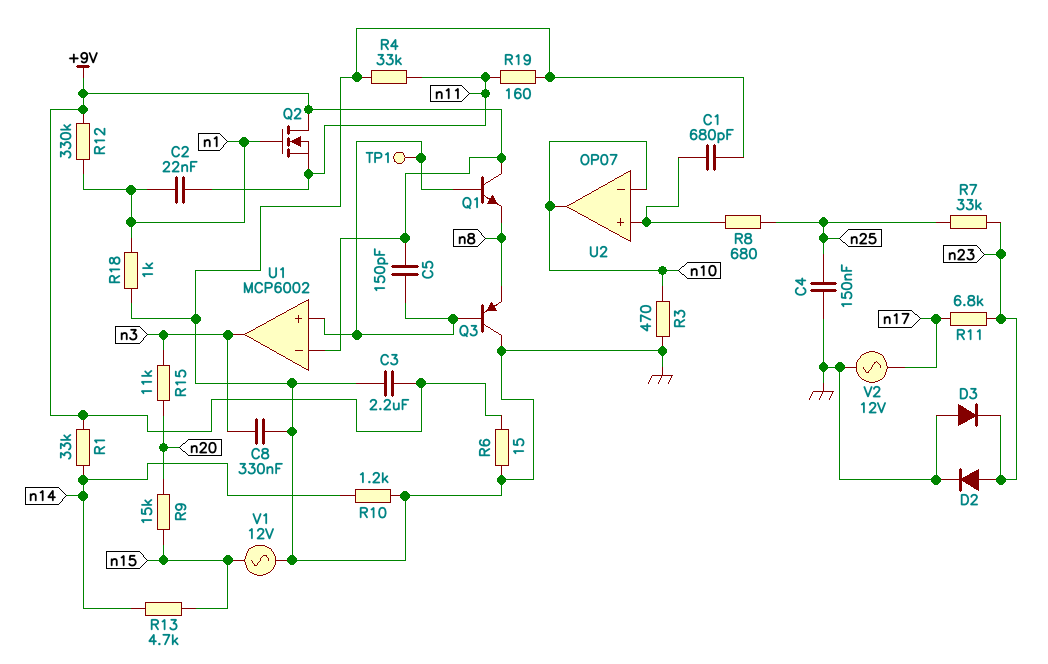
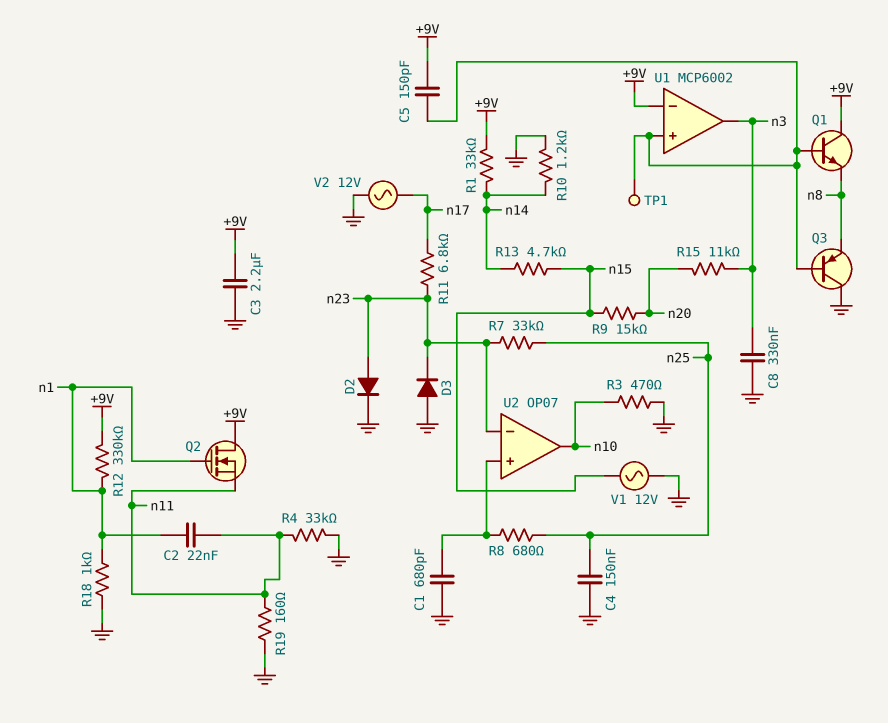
R6: 15 (+9V, GND) -> none
U2 pin in-: n10 -> n23

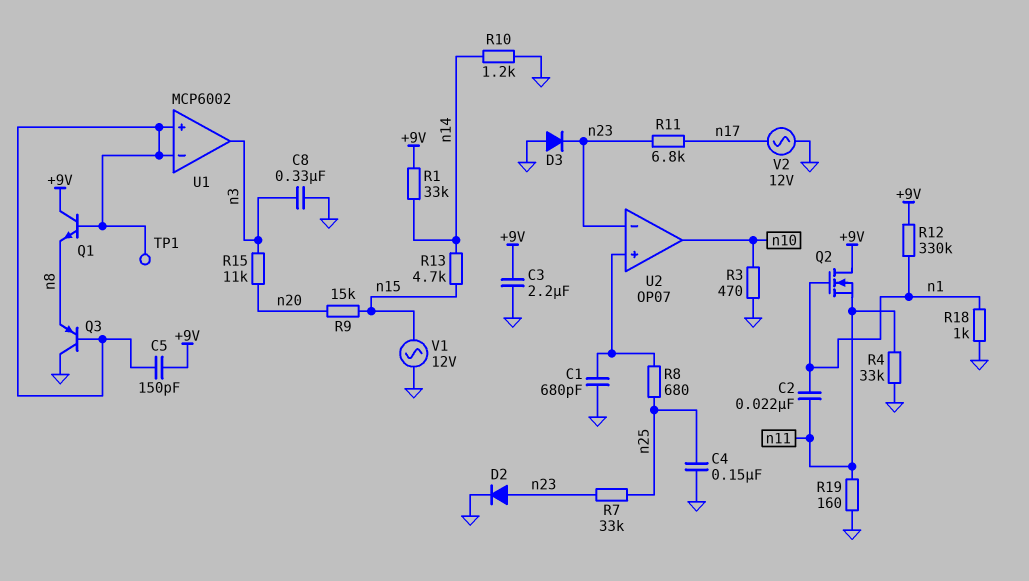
U1 pin in-: +9V -> U1/in+

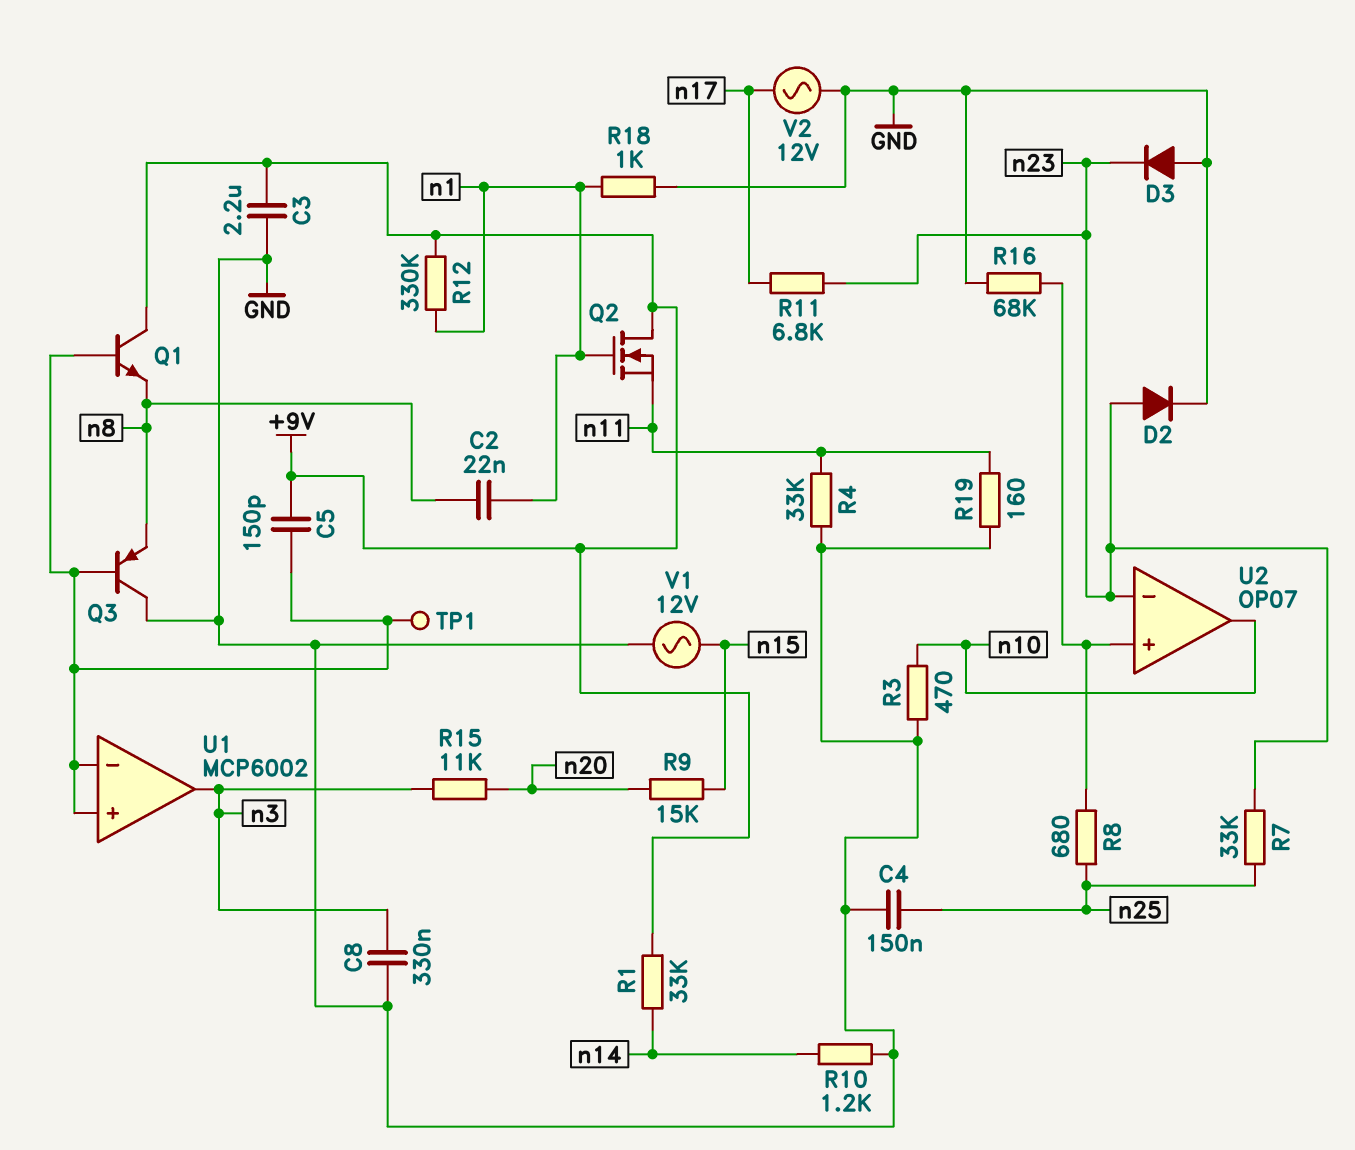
C1: 680pF (GND, U2/in+) -> none
C2: 22nF (n1, n11) -> 22nF (n1, n8)
R13: 4.7k (n14, n15) -> none
R16: none -> 68k (GND, U2/in+)

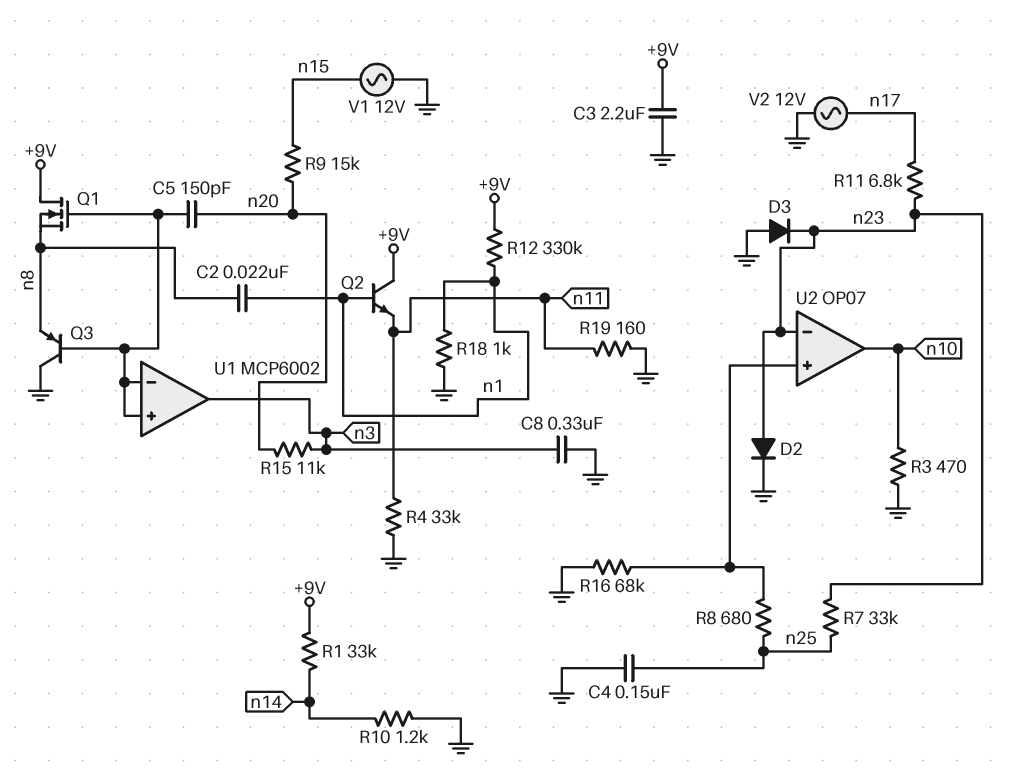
C5: 150pF (+9V, U1/in+) -> 150pF (U1/in+, n20)
Q1: NPN (B U1/in+, C +9V, E n8) -> NMOS (G U1/in+, D +9V, S n8)
Q2: NMOS (G n1, D +9V, S n11) -> NPN (B n1, C +9V, E n11)
TP1: test point (U1/in+) -> none

